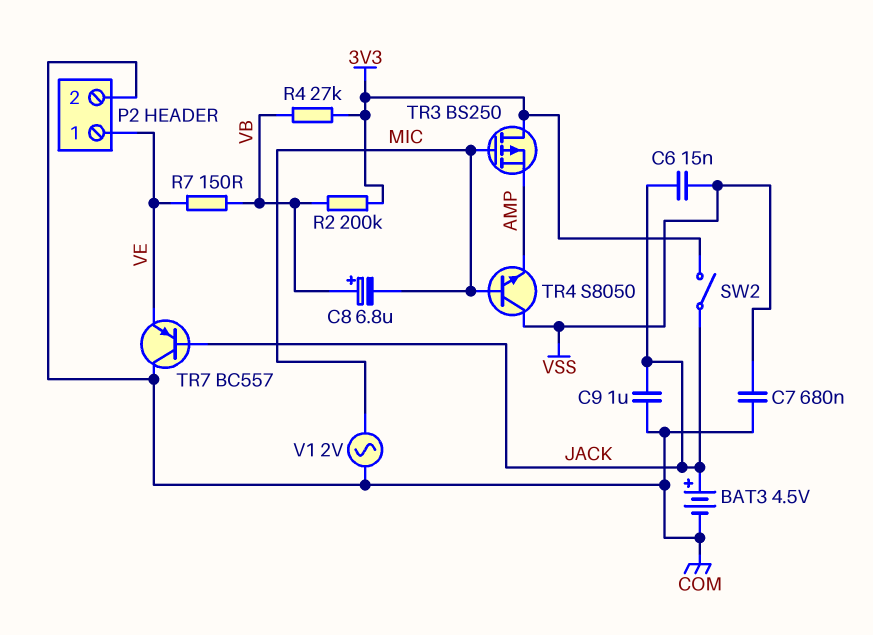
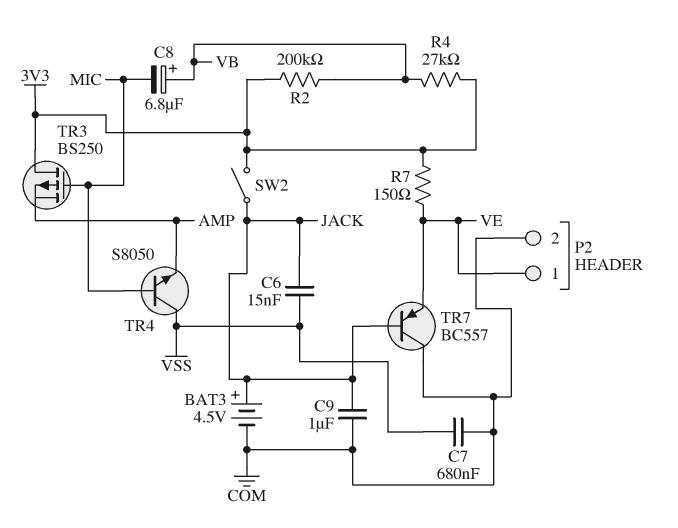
R7: 150 (VB, VE) -> 150 (3V3, VE)
V1: AC 2V (COM, MIC) -> none

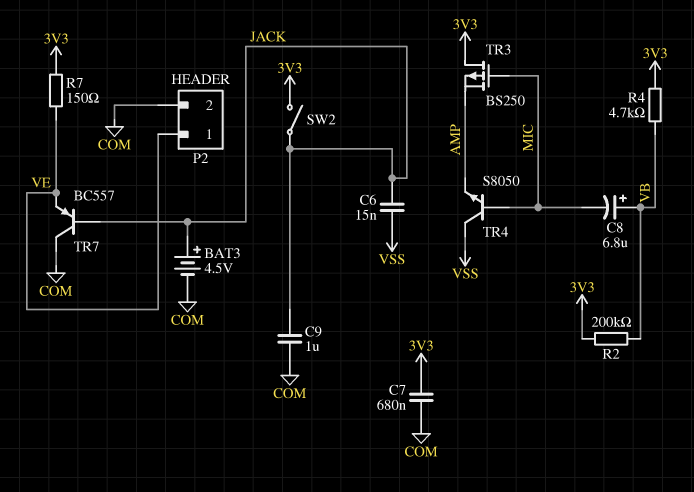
C7: 680nF (COM, VSS) -> 680nF (3V3, COM)
R4: 27k (3V3, VB) -> 4.7k (3V3, VB)

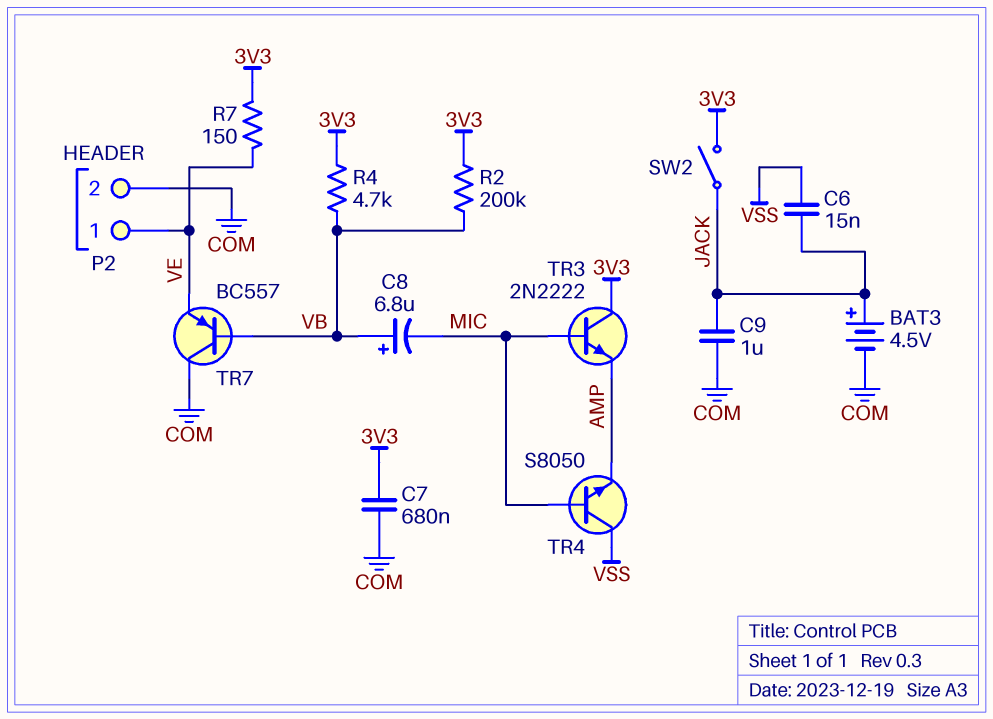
TR3: PMOS BS250 (G MIC, D 3V3, S AMP) -> NPN 2N2222 (B MIC, C 3V3, E AMP)
TR7: PNP BC557 (B JACK, C COM, E VE) -> PNP BC557 (B VB, C COM, E VE)

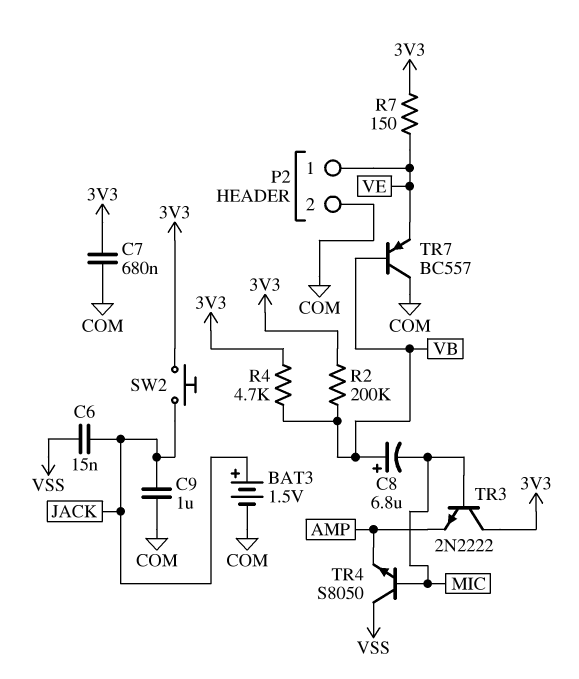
BAT3: 4.5V (plus JACK, minus COM) -> 1.5V (plus JACK, minus COM)
SW2: switch (3V3, JACK) -> button (3V3, JACK)

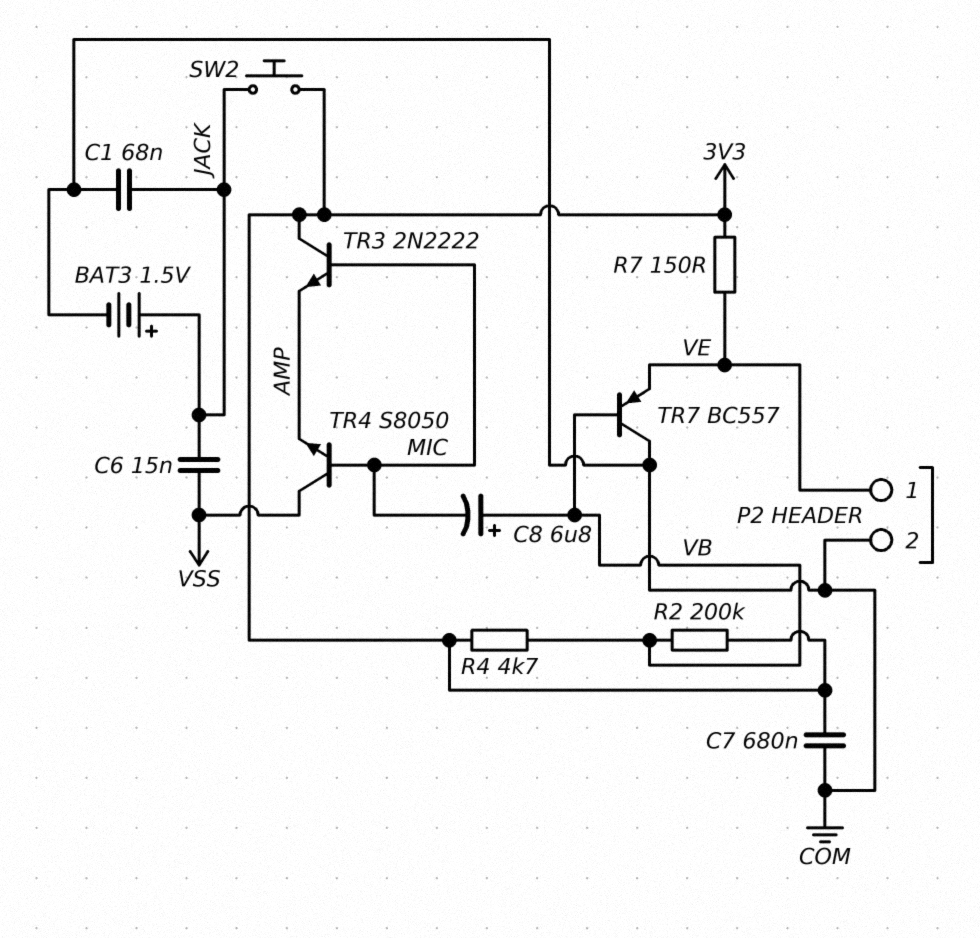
C1: none -> 68nF (COM, JACK)
C9: 1uF (COM, JACK) -> none

